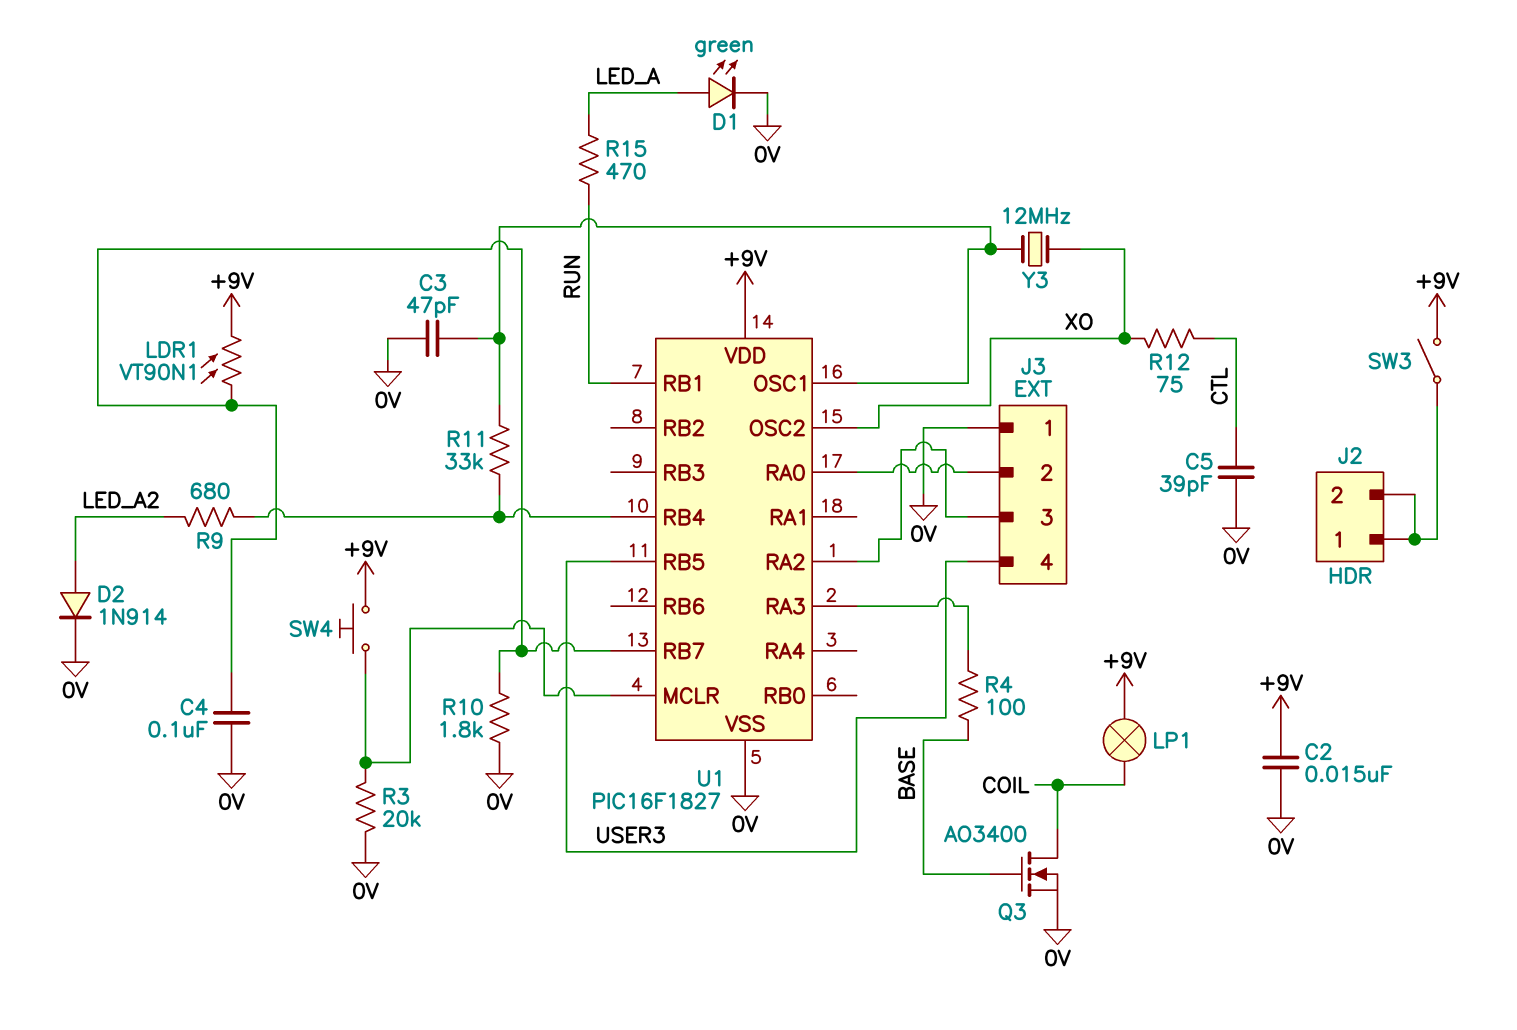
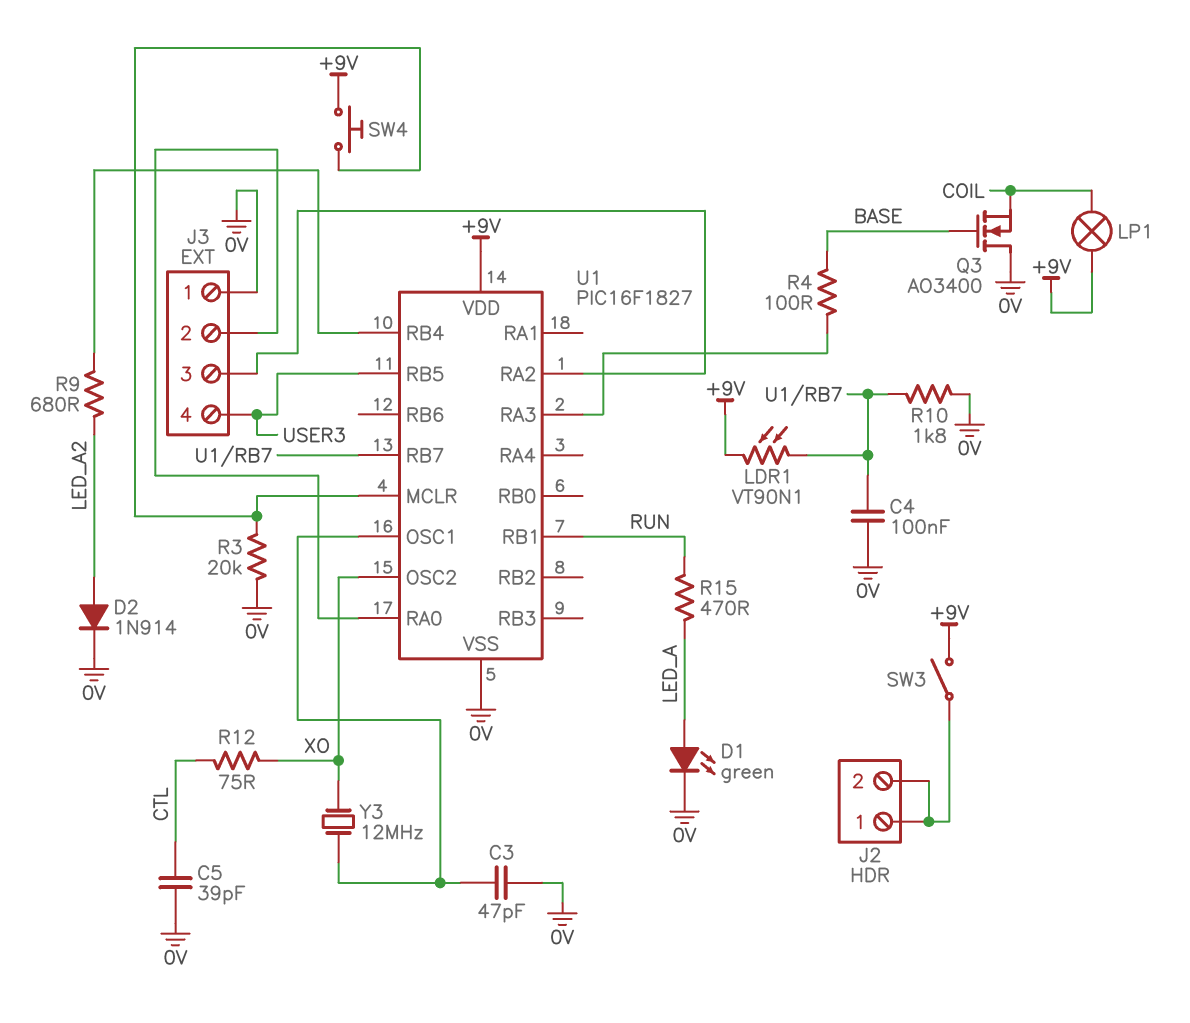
C2: 15nF (+9V, 0V) -> none
Q3: NMOS AO3400 (G BASE, D COIL, S 0V) -> NMOS AO3400 (G BASE, D 0V, S COIL)
R11: 33k (U1/OSC1, U1/RB4) -> none

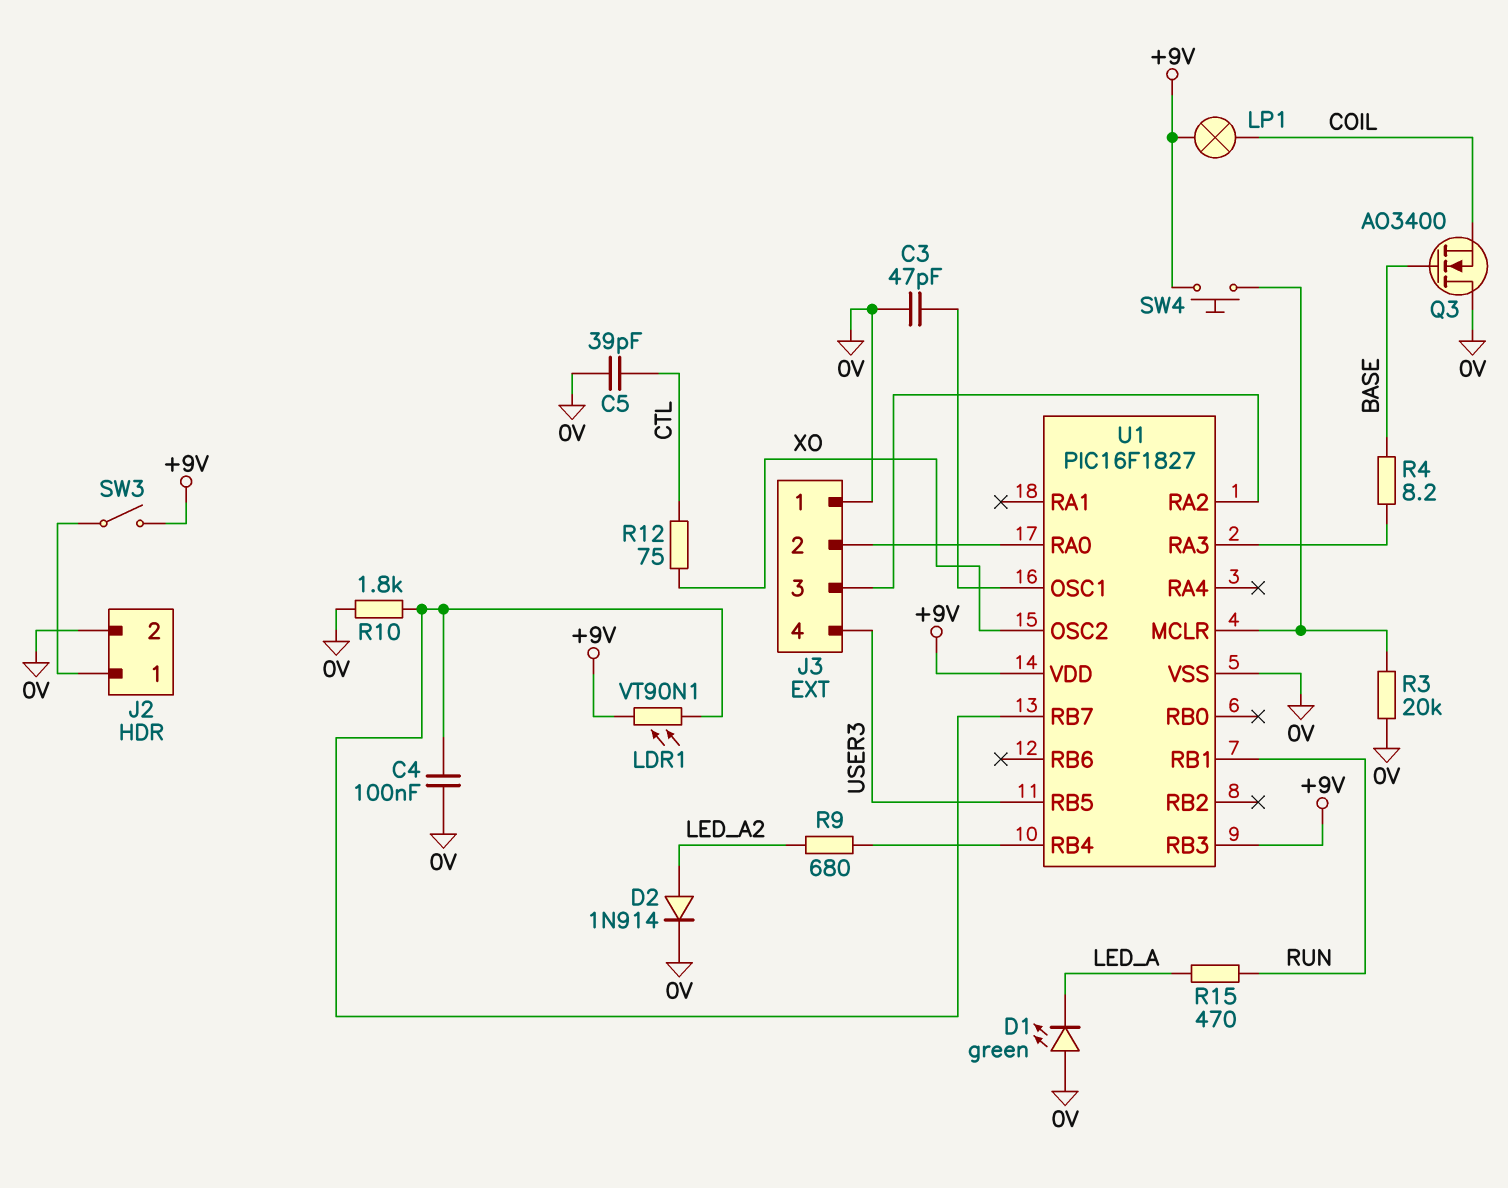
D1: LED green (A LED_A, K 0V) -> LED green (A 0V, K LED_A)
J2 pin 2: J2/1 -> 0V
R4: 100 (BASE, U1/RA3) -> 8.2 (BASE, U1/RA3)
U1 pin RB3: none -> +9V
Y3: 12MHz (U1/OSC1, XO) -> none

